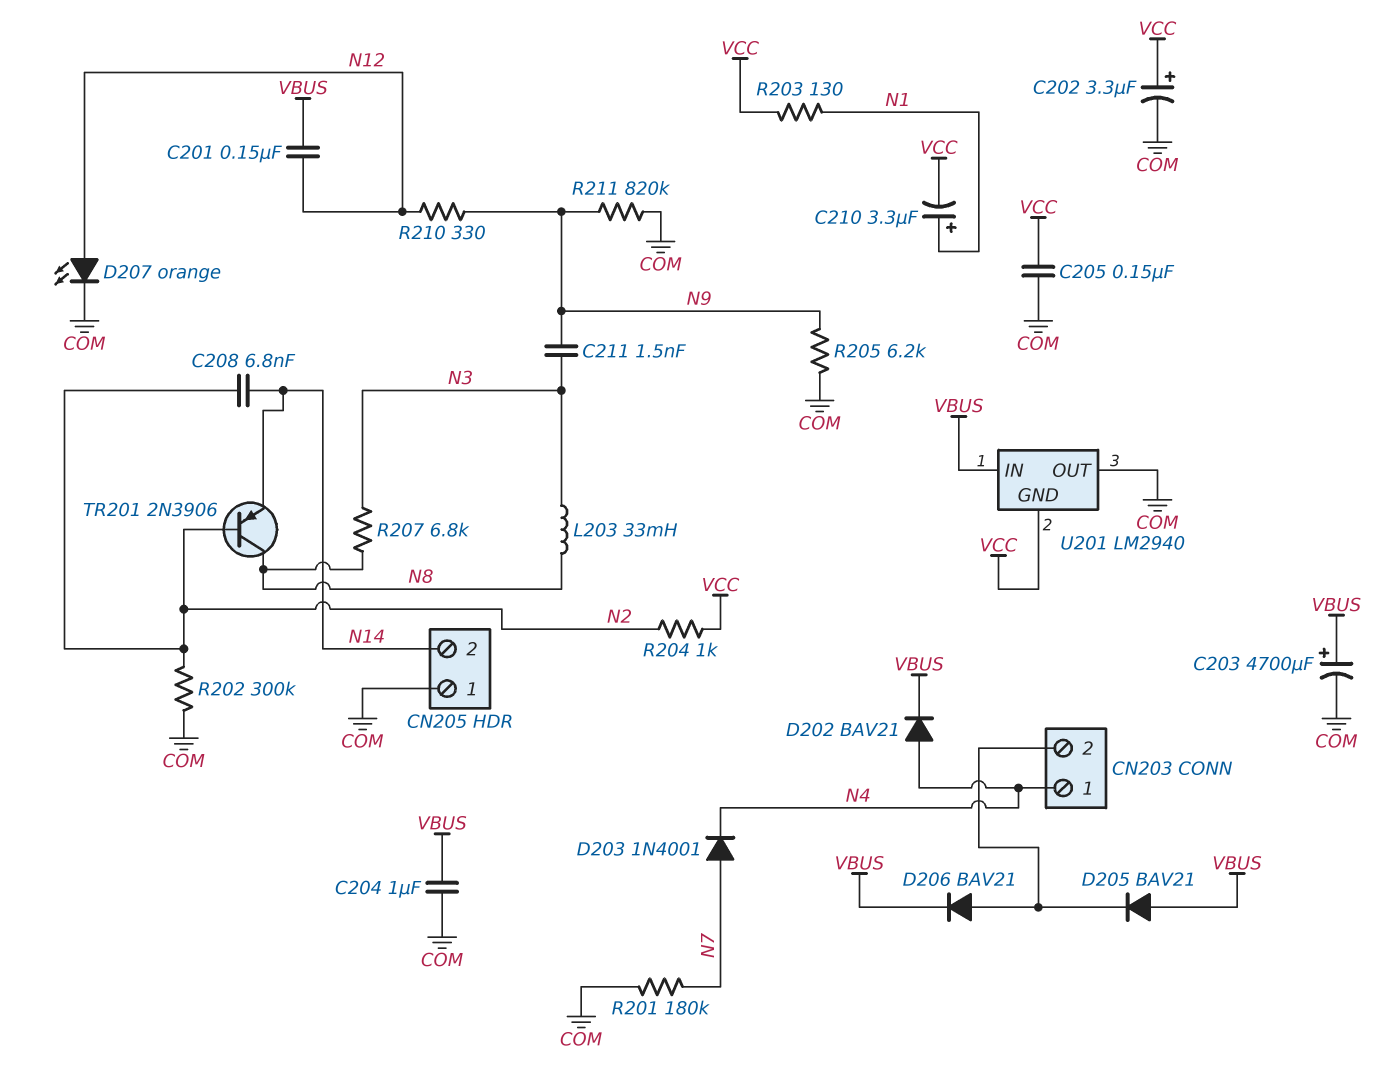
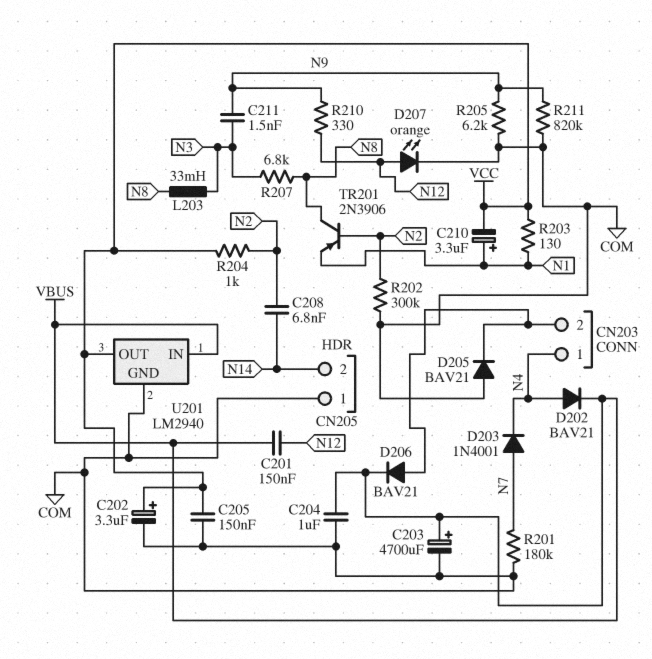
D205: diode BAV21 (A VBUS, K CN203/2) -> diode BAV21 (A COM, K CN203/2)
TR201: PNP 2N3906 (B N2, C N8, E N14) -> PNP 2N3906 (B N2, C N8, E N1)
U201 pin GND: VCC -> COM
U201 pin OUT: COM -> VCC

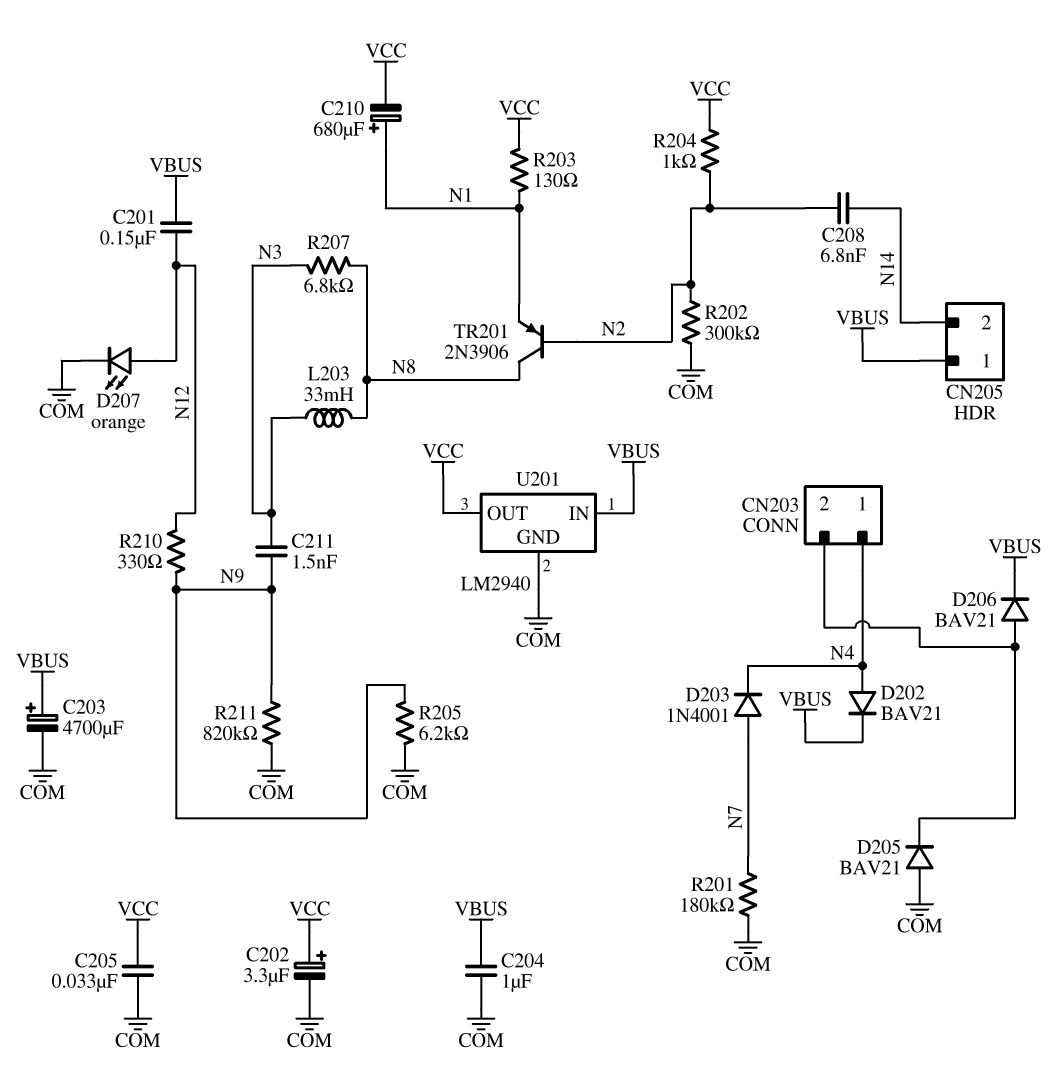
C205: 150nF (COM, VCC) -> 33nF (COM, VCC)
C210: 3.3uF (plus N1, minus VCC) -> 680uF (plus N1, minus VCC)
CN205 pin 1: COM -> VBUS

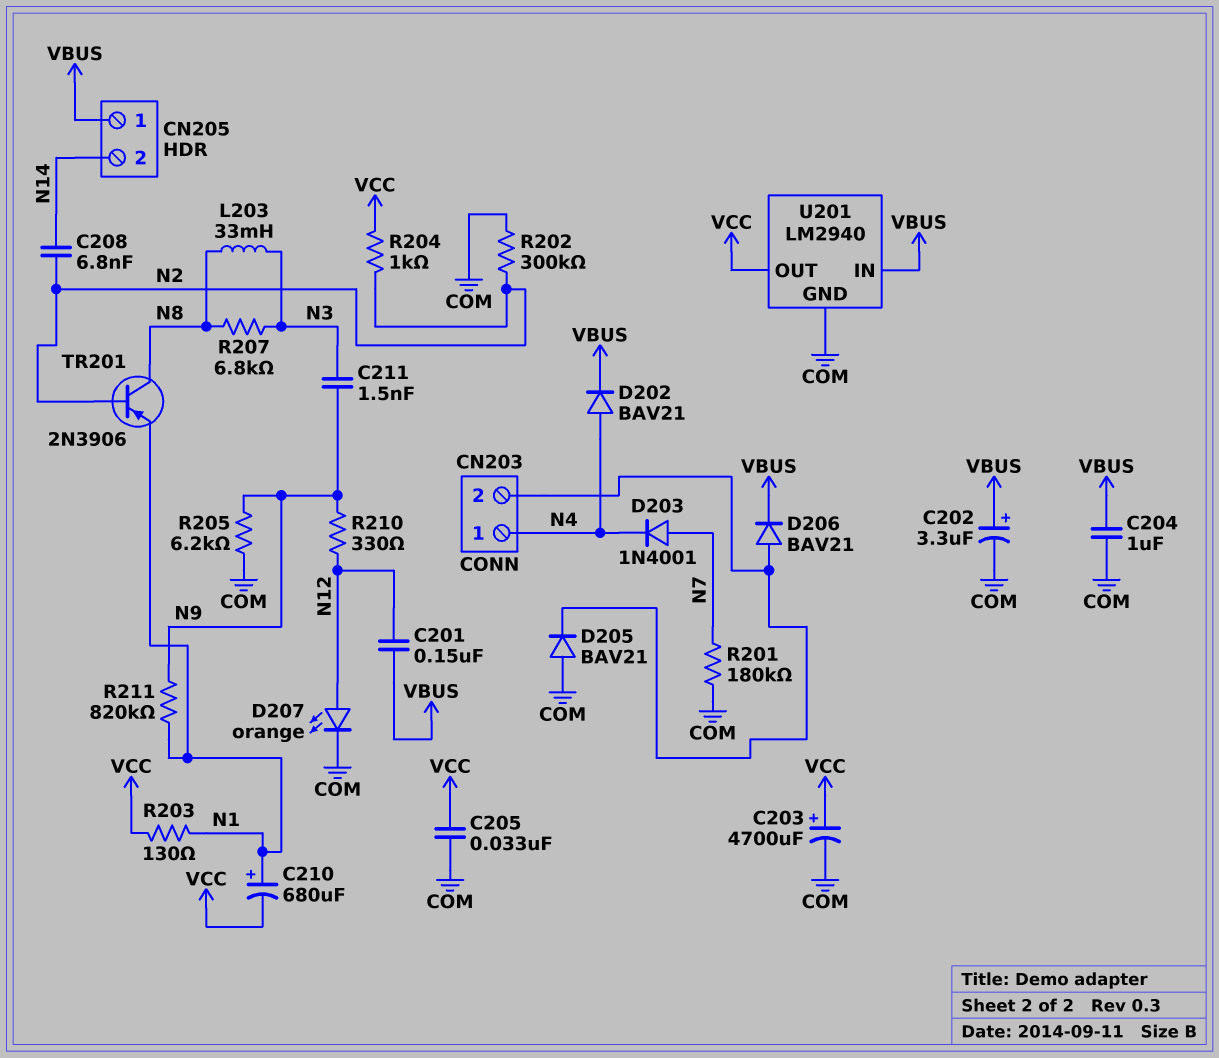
C202: 3.3uF (plus VCC, minus COM) -> 3.3uF (plus VBUS, minus COM)
C203: 4700uF (plus VBUS, minus COM) -> 4700uF (plus VCC, minus COM)
R211: 820k (COM, N9) -> 820k (N1, N9)

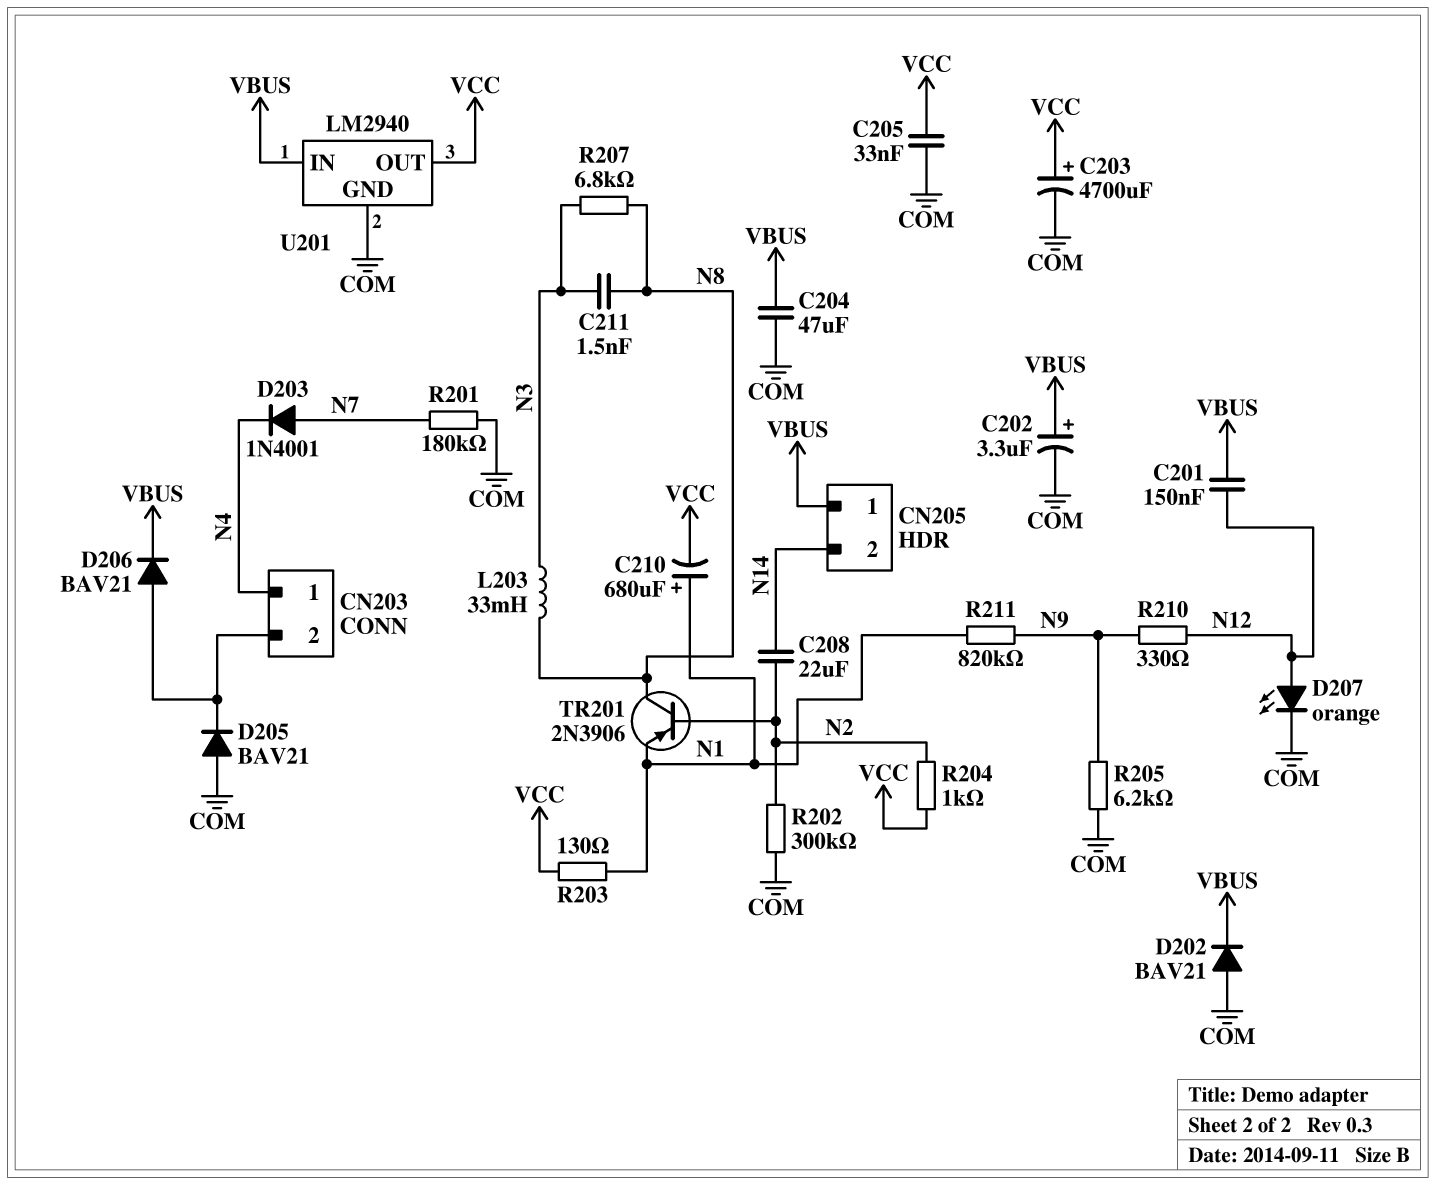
C204: 1uF (COM, VBUS) -> 47uF (COM, VBUS)
C208: 6.8nF (N2, N14) -> 22uF (N2, N14)
C211: 1.5nF (N3, N9) -> 1.5nF (N3, N8)
D202: diode BAV21 (A N4, K VBUS) -> diode BAV21 (A COM, K VBUS)

